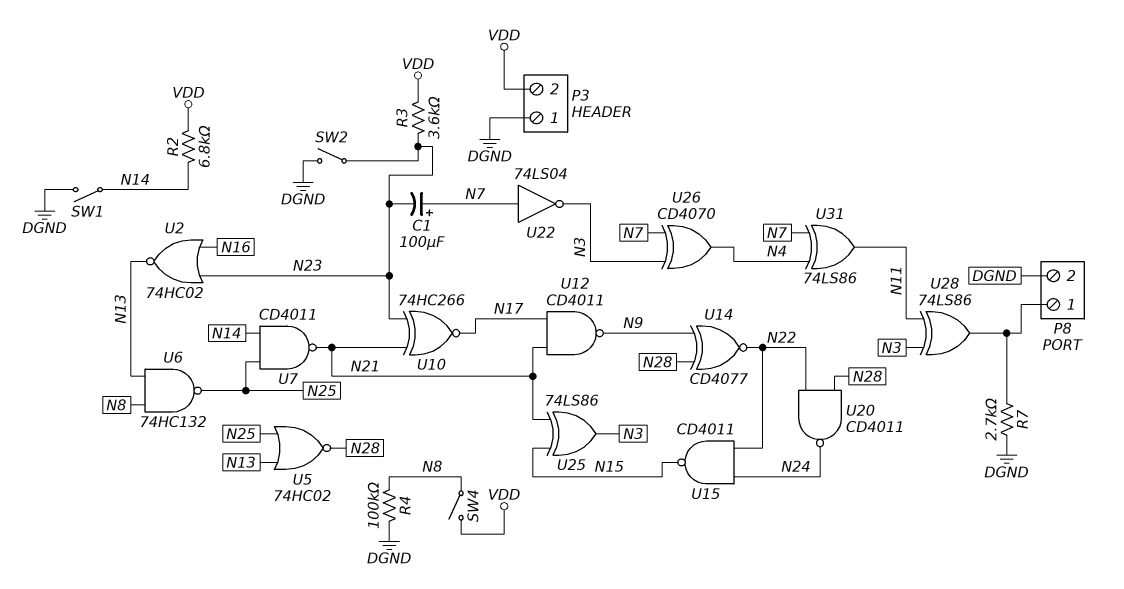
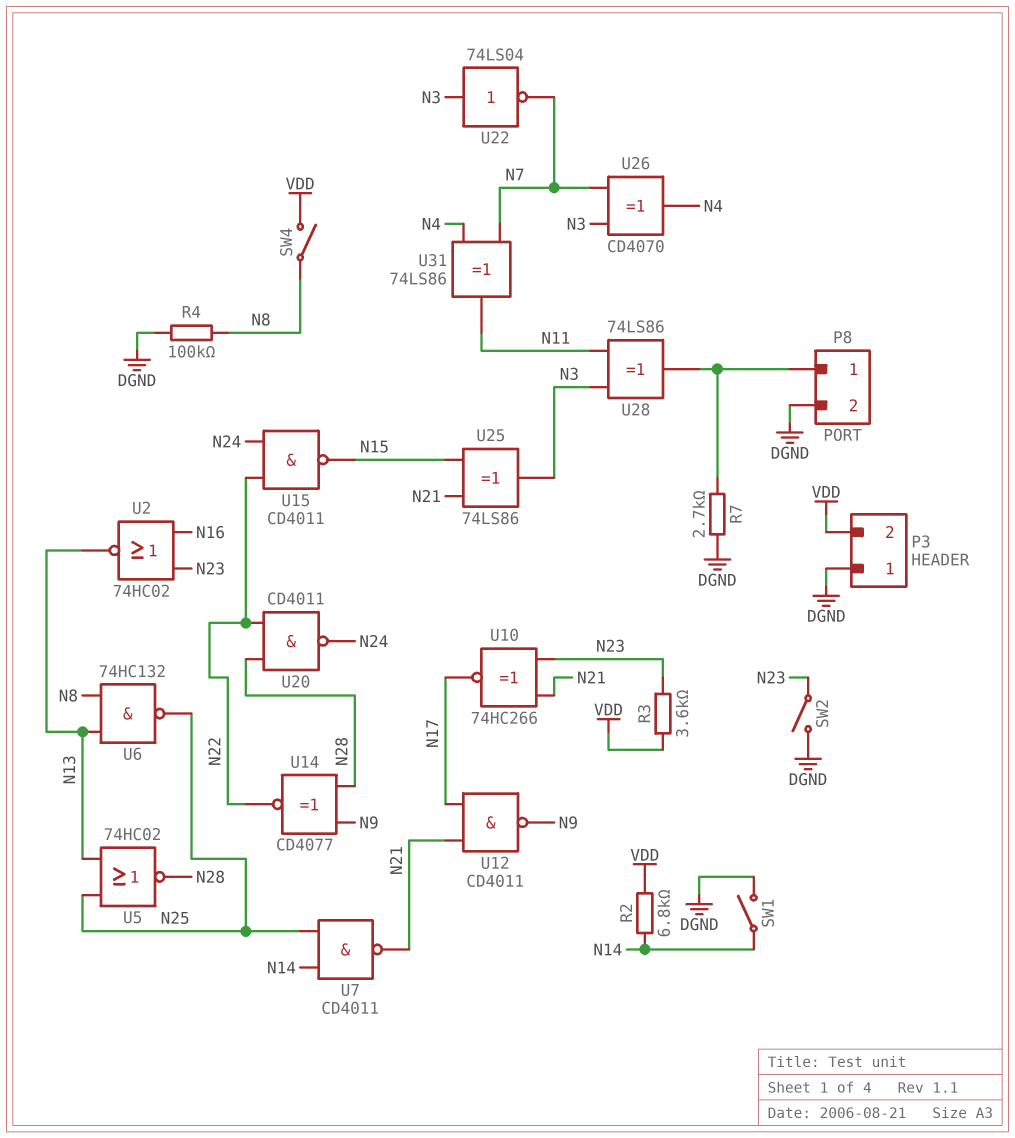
C1: 100uF (plus N7, minus N23) -> none
U22: NOT 74LS04 (in N7, out N3) -> NOT 74LS04 (in N3, out N7)

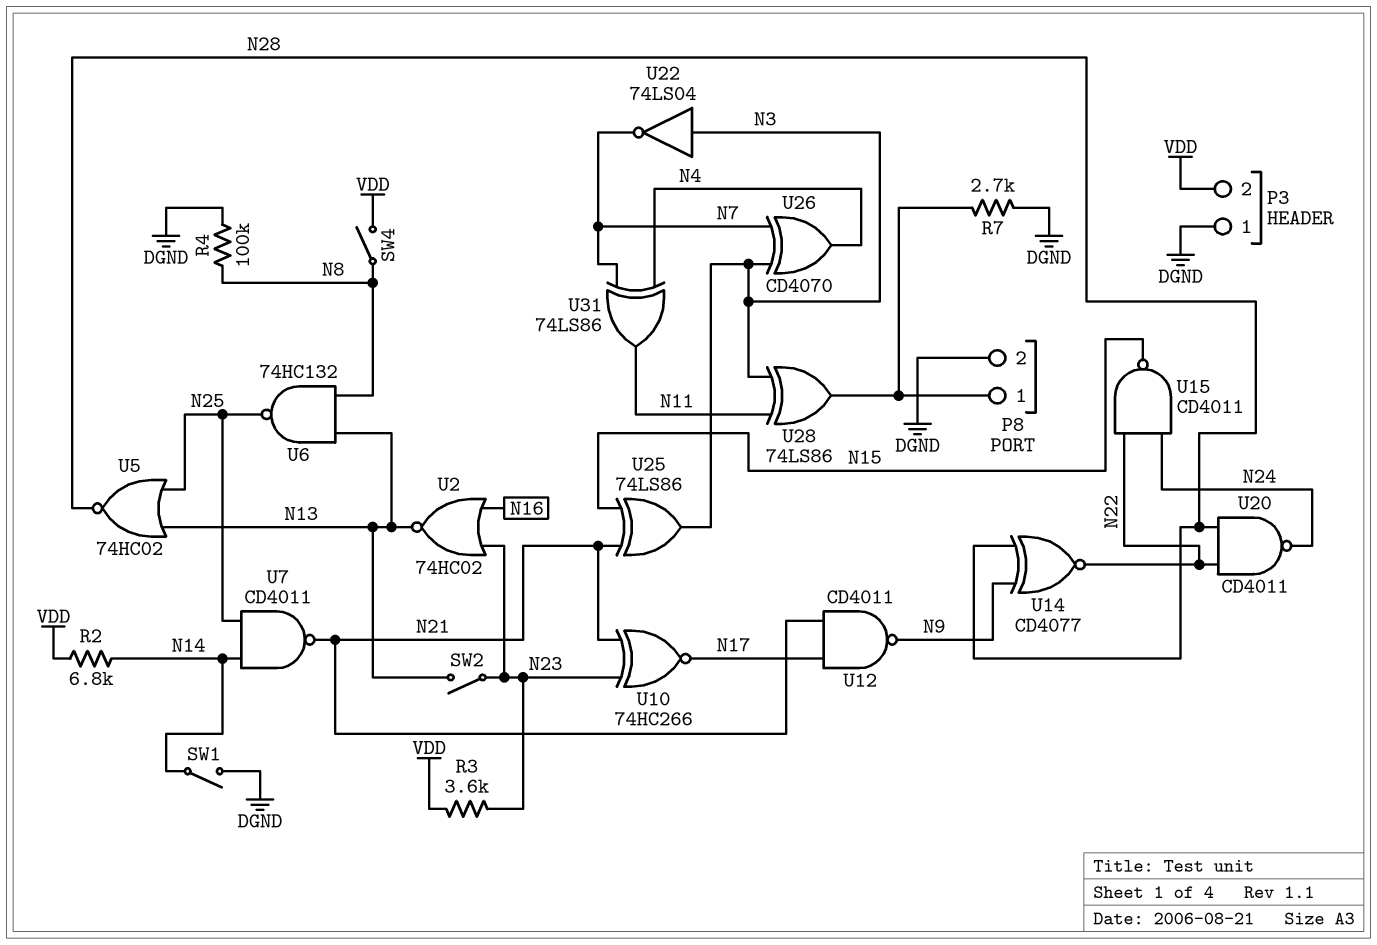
SW2: switch (DGND, N23) -> switch (N13, N23)

